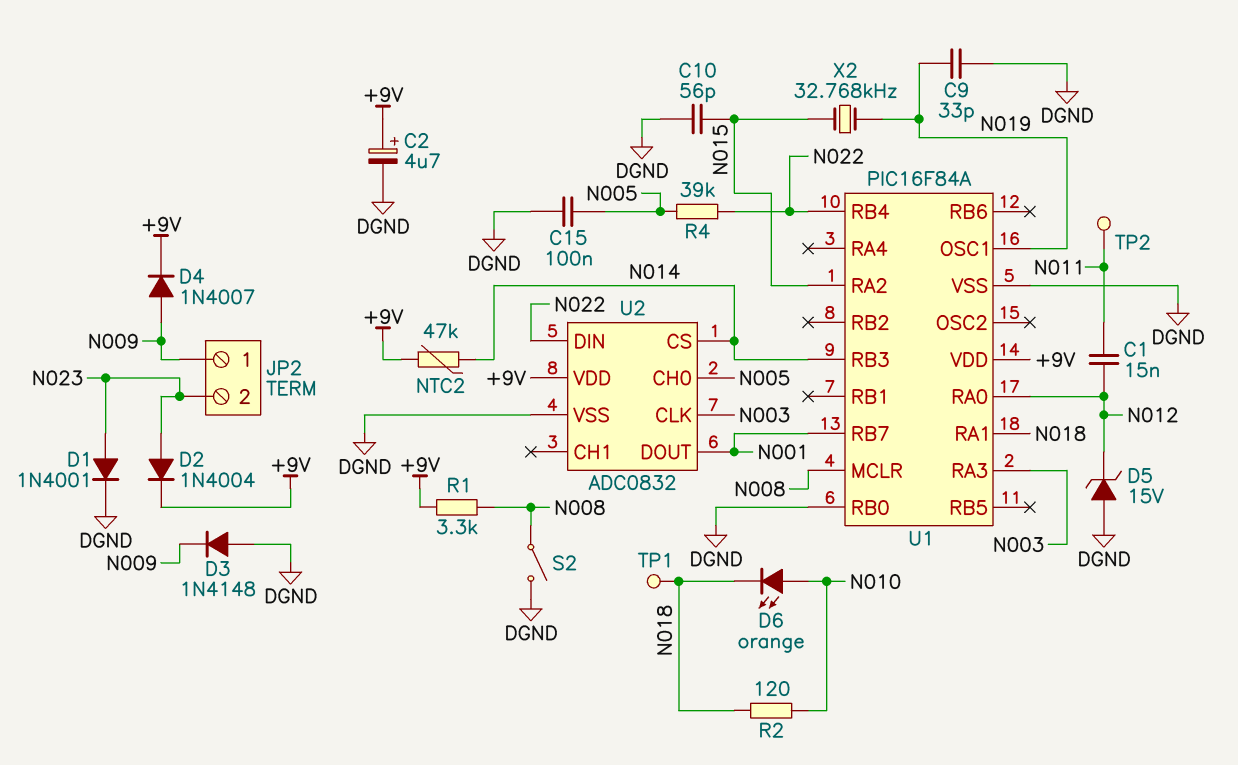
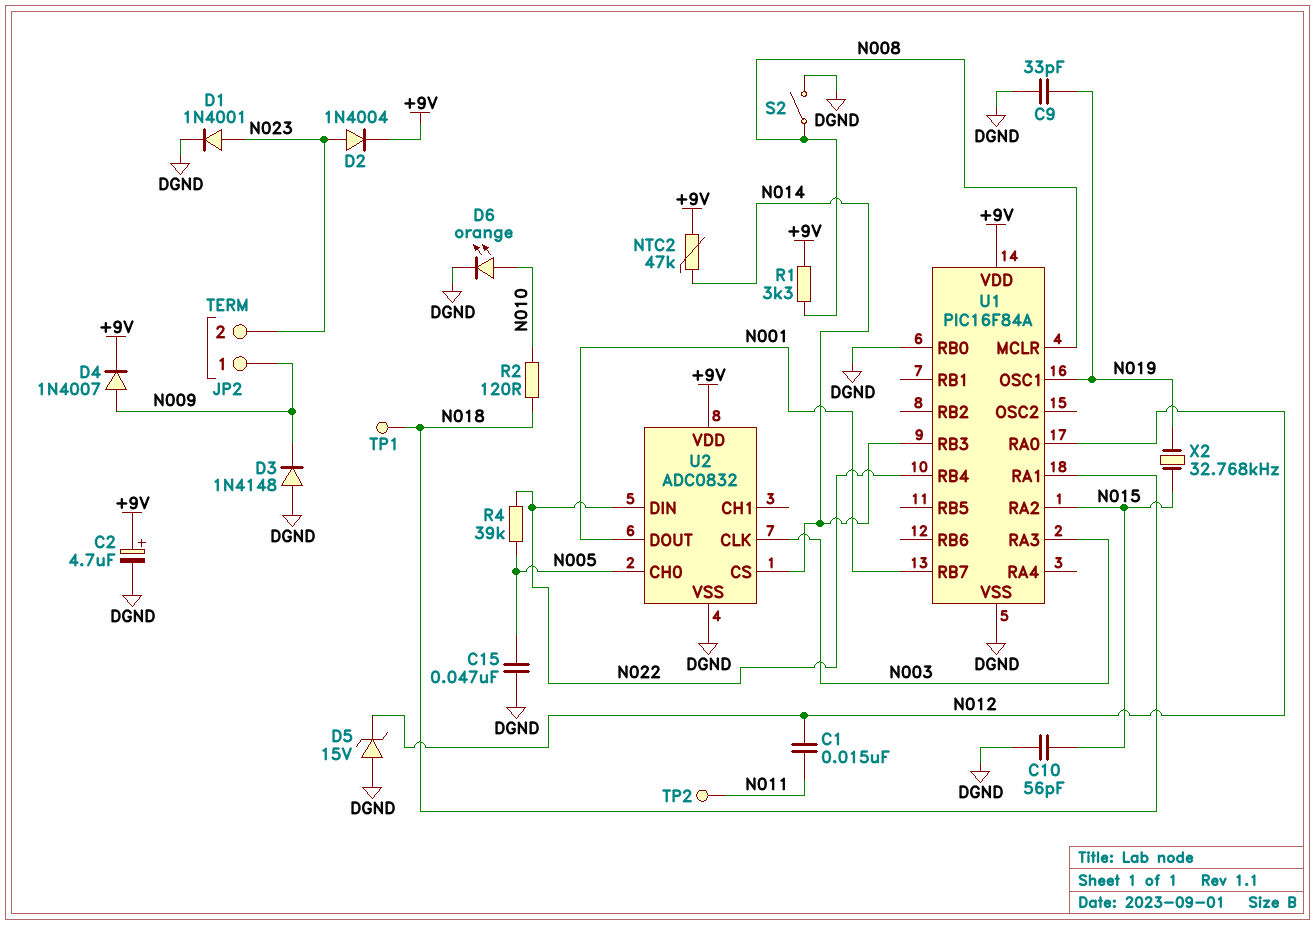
C15: 100nF (DGND, N005) -> 47nF (DGND, N005)
D6: LED orange (A N010, K N018) -> LED orange (A N010, K DGND)

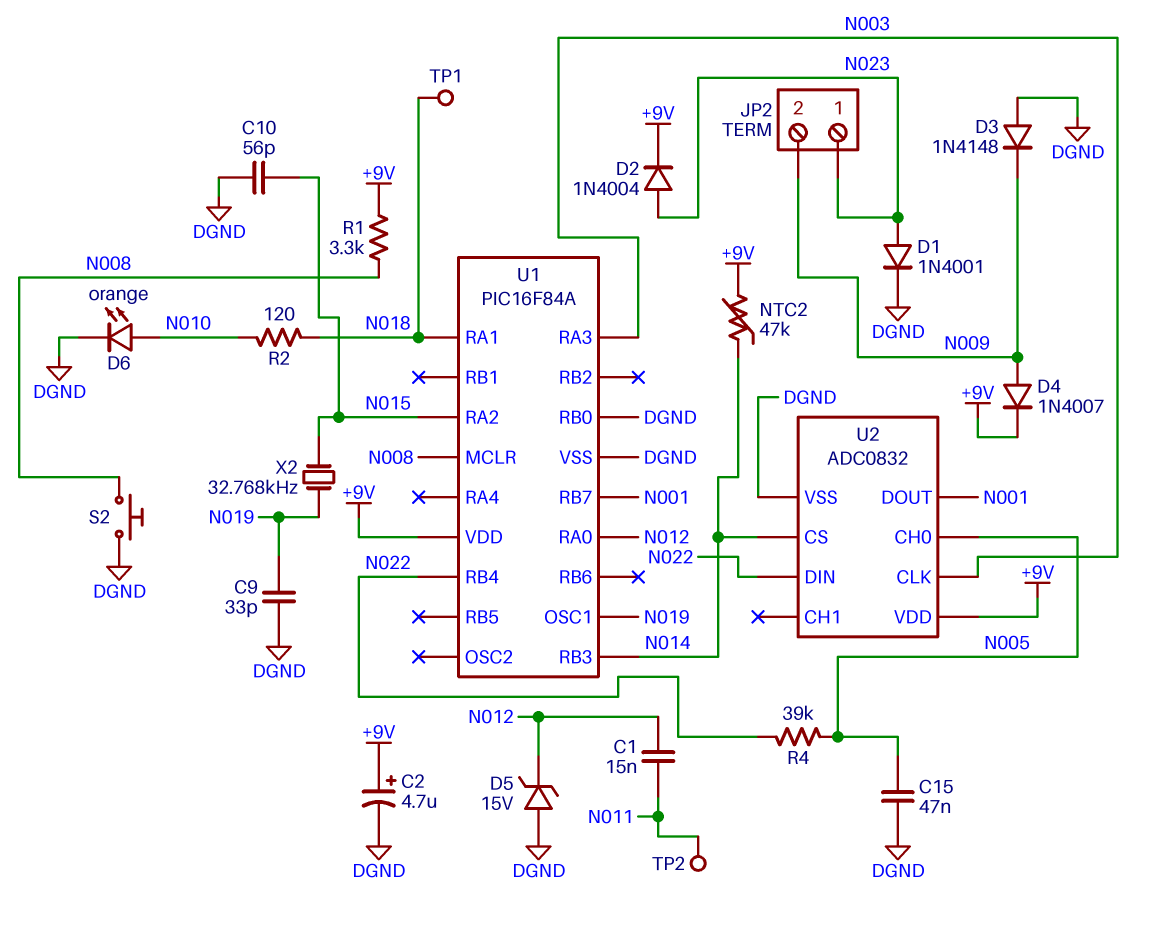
JP2 pin 1: N009 -> N023
JP2 pin 2: N023 -> N009
S2: switch (DGND, N008) -> button (DGND, N008)

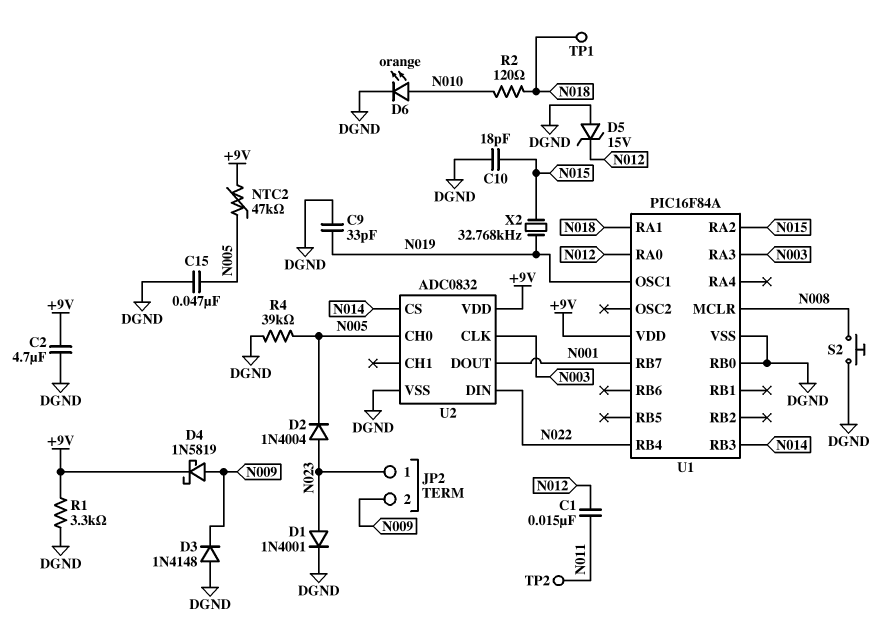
C2: 4.7uF (plus +9V, minus DGND) -> 4.7uF (+9V, DGND)
C10: 56pF (DGND, N015) -> 18pF (DGND, N015)
D2: diode 1N4004 (A N023, K +9V) -> diode 1N4004 (A N023, K N005)
D4: diode 1N4007 (A N009, K +9V) -> schottky 1N5819 (A N009, K +9V)
NTC2: 47k (+9V, N014) -> 47k (+9V, N005)
R1: 3.3k (+9V, N008) -> 3.3k (+9V, DGND)
R4: 39k (N005, N022) -> 39k (DGND, N005)

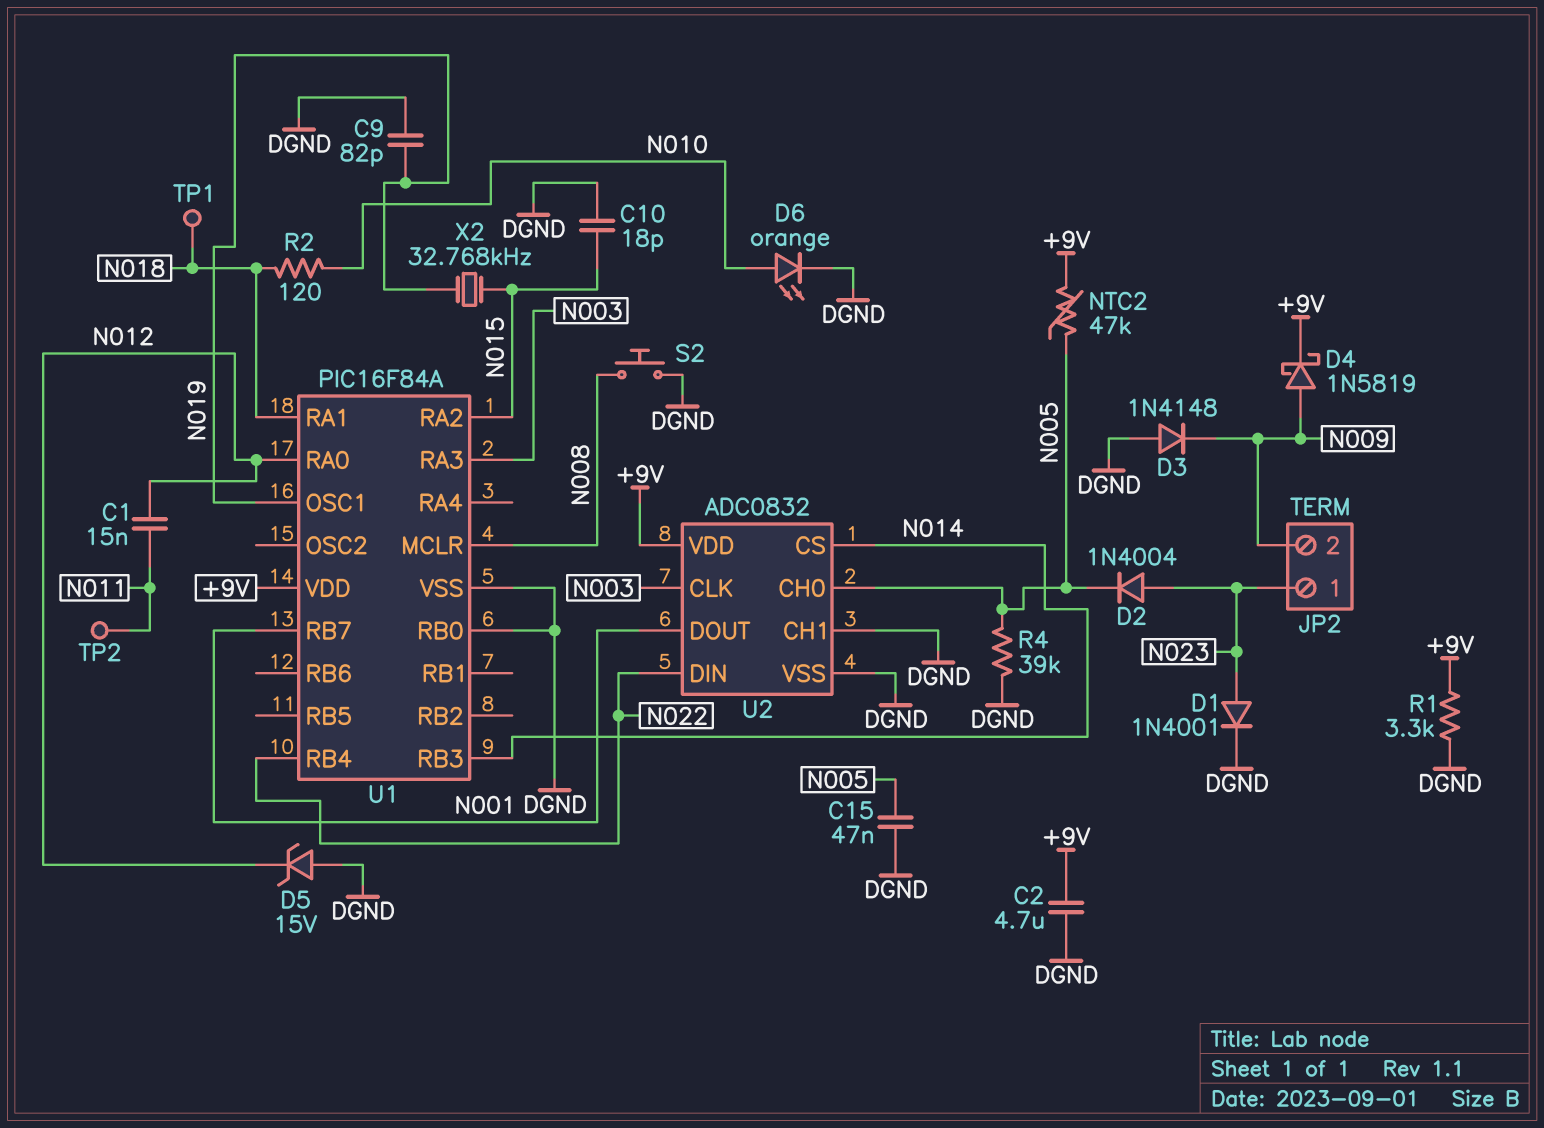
C9: 33pF (DGND, N019) -> 82pF (DGND, N019)
U2 pin CH1: none -> DGND

